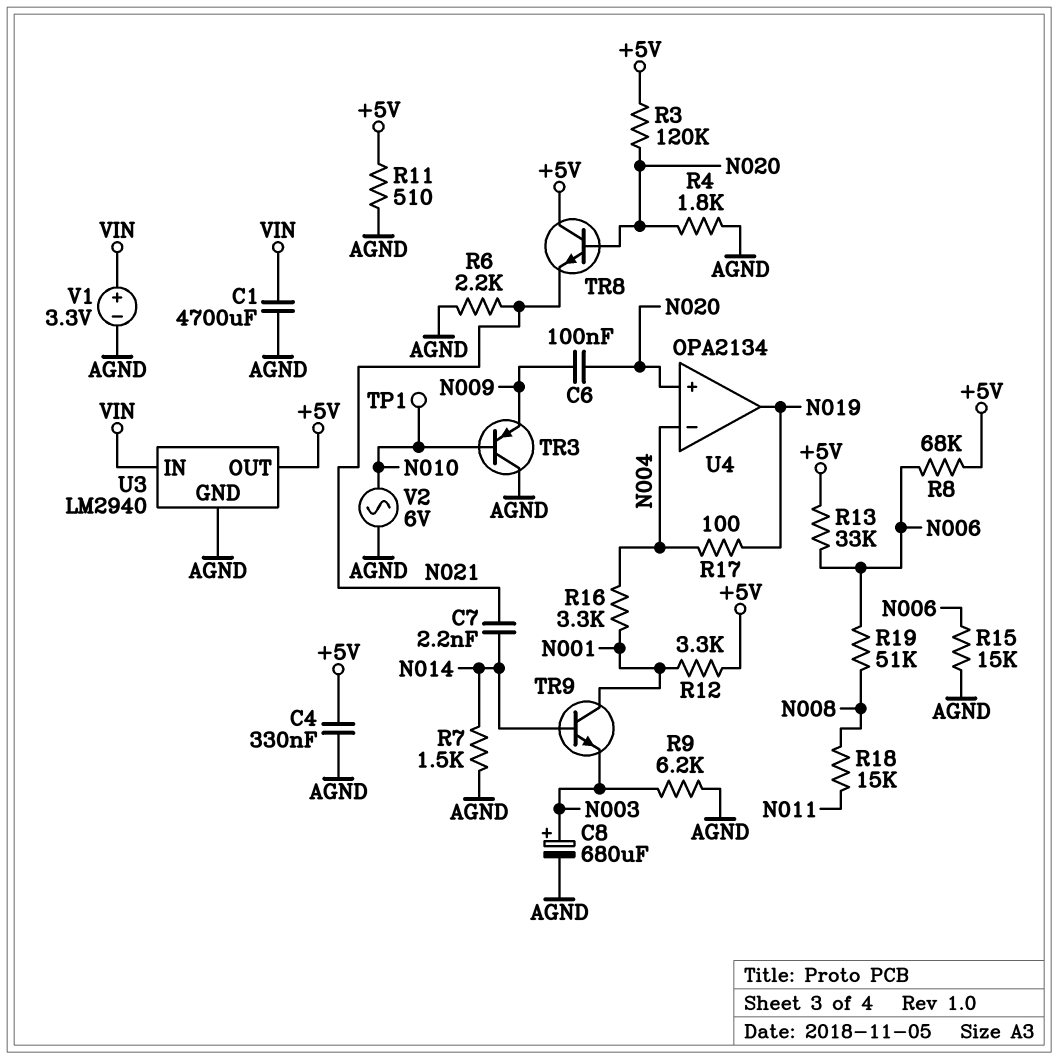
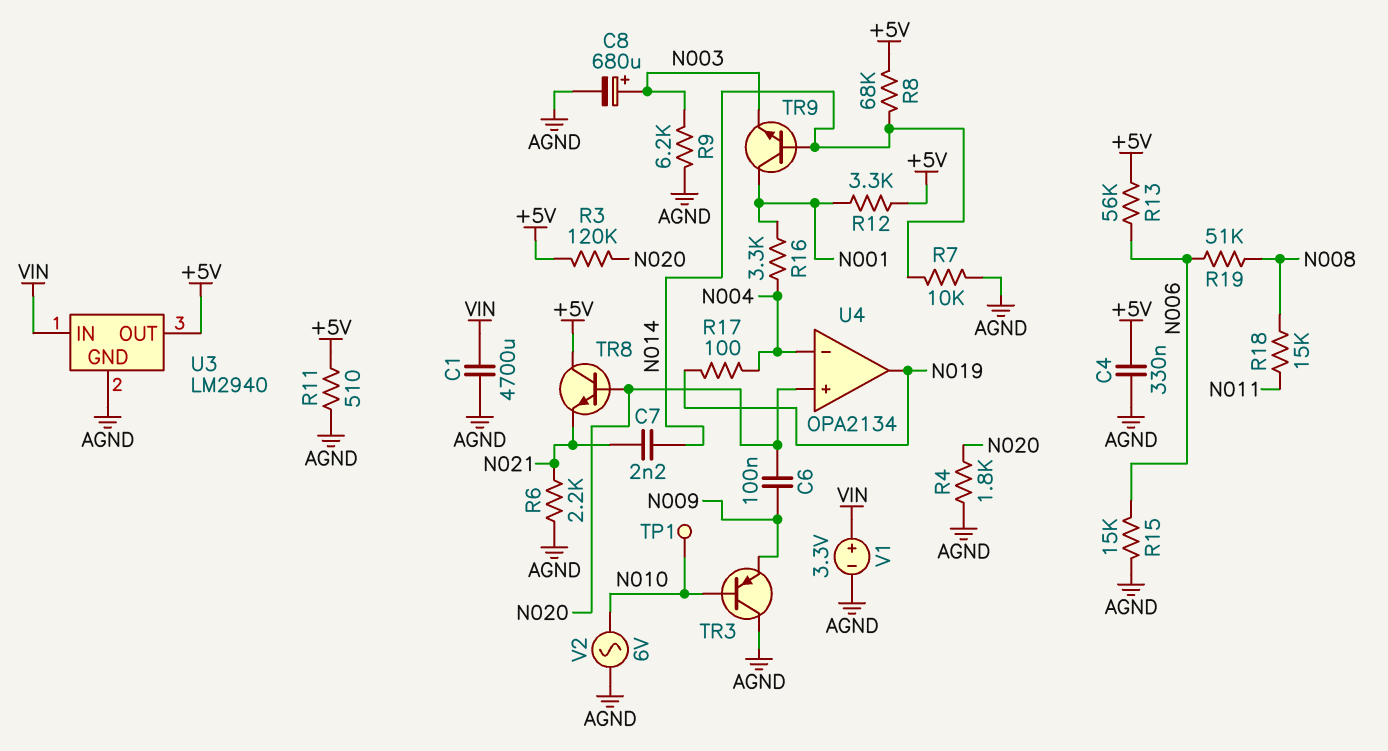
R7: 1.5k (AGND, N014) -> 10k (AGND, N014)
R8: 68k (+5V, N006) -> 68k (+5V, N014)
R13: 33k (+5V, N006) -> 56k (+5V, N006)

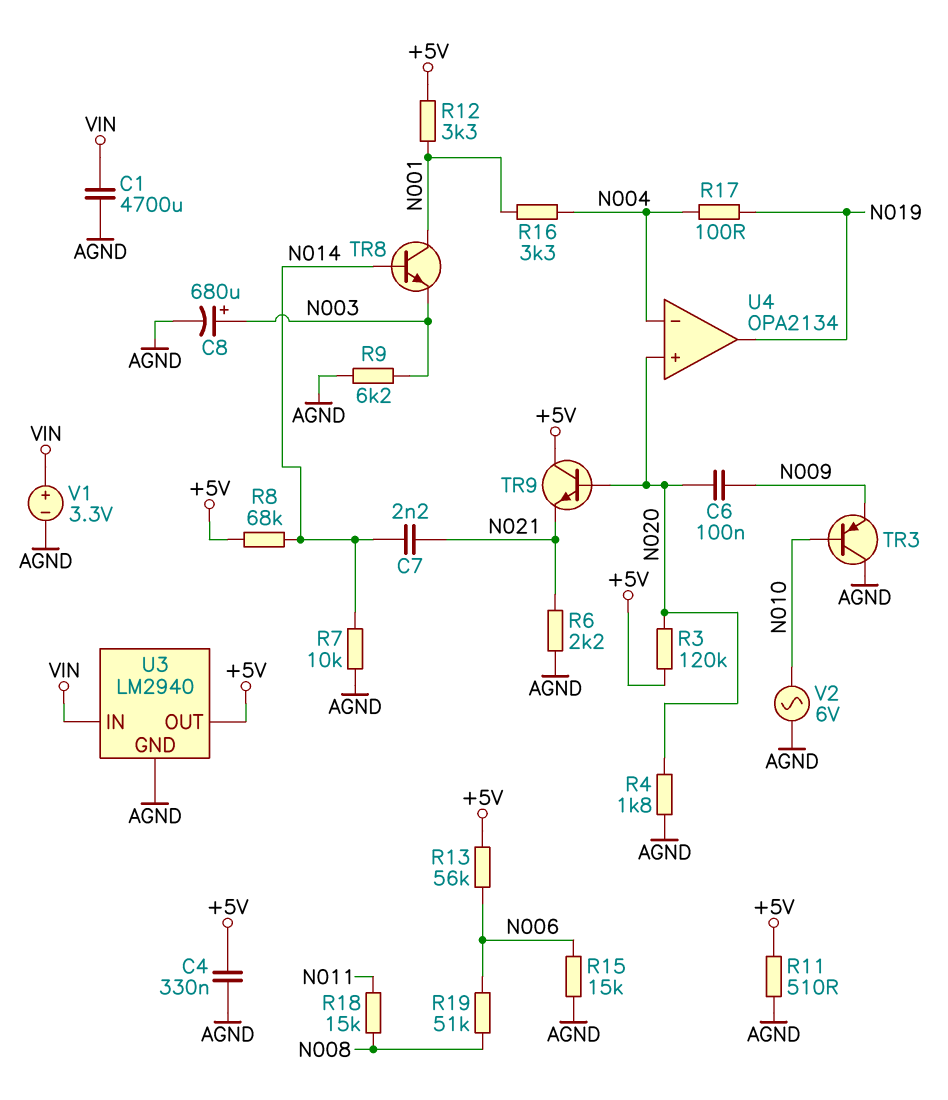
TP1: test point (N010) -> none
TR8: NPN (B N020, C +5V, E N021) -> NPN (B N014, C N001, E N003)
TR9: NPN (B N014, C N001, E N003) -> NPN (B N020, C +5V, E N021)

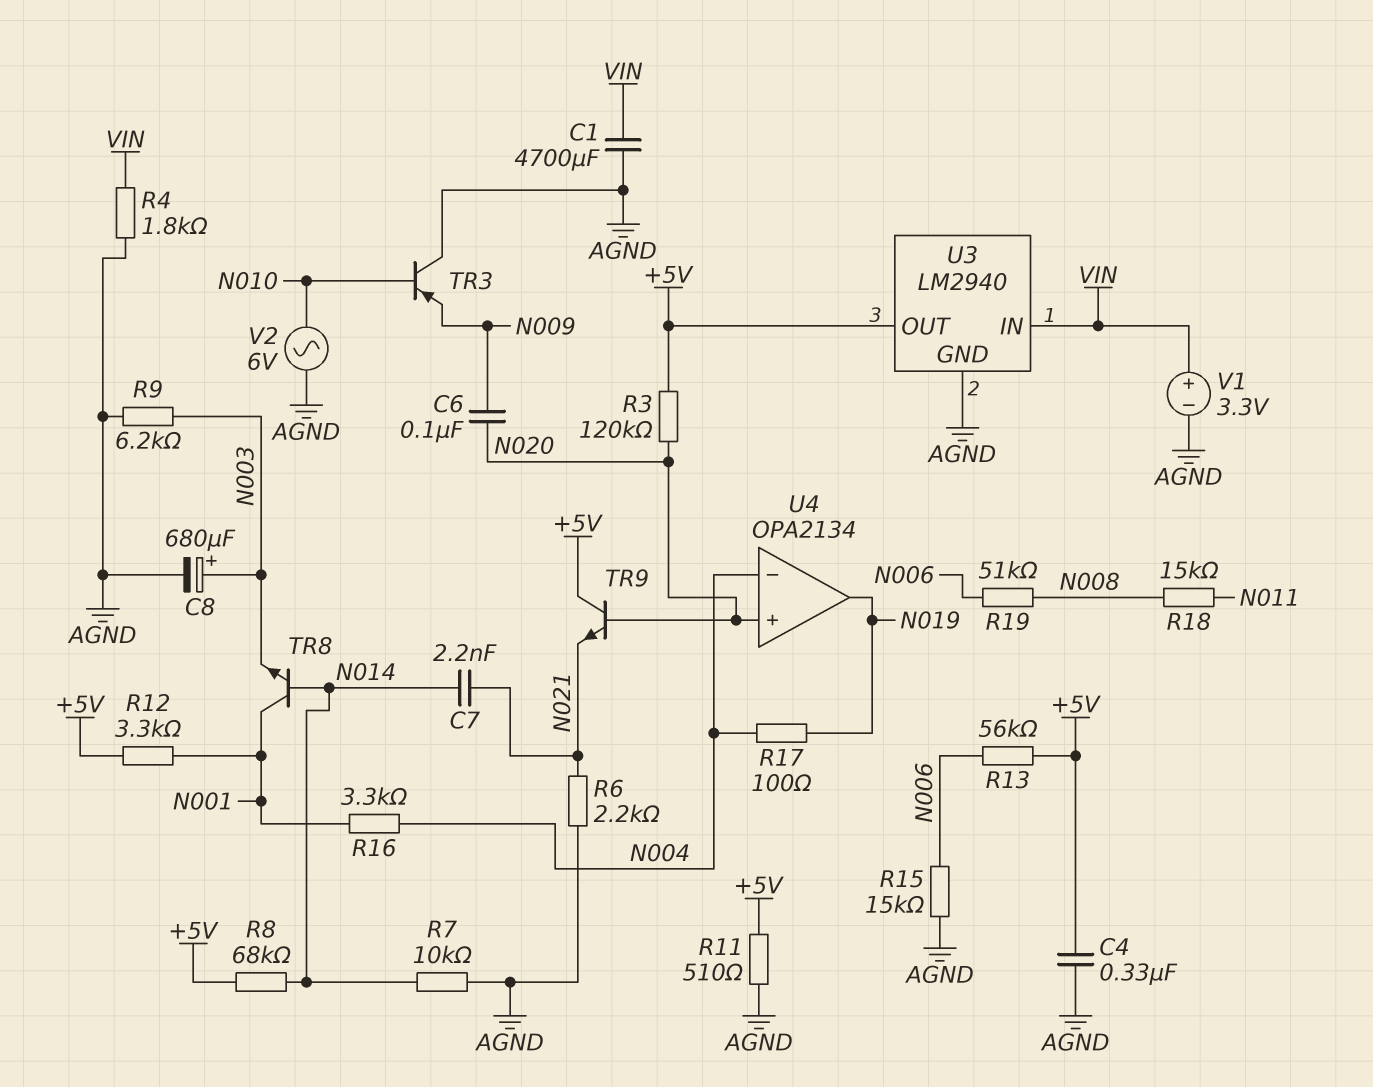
R4: 1.8k (AGND, N020) -> 1.8k (AGND, VIN)

